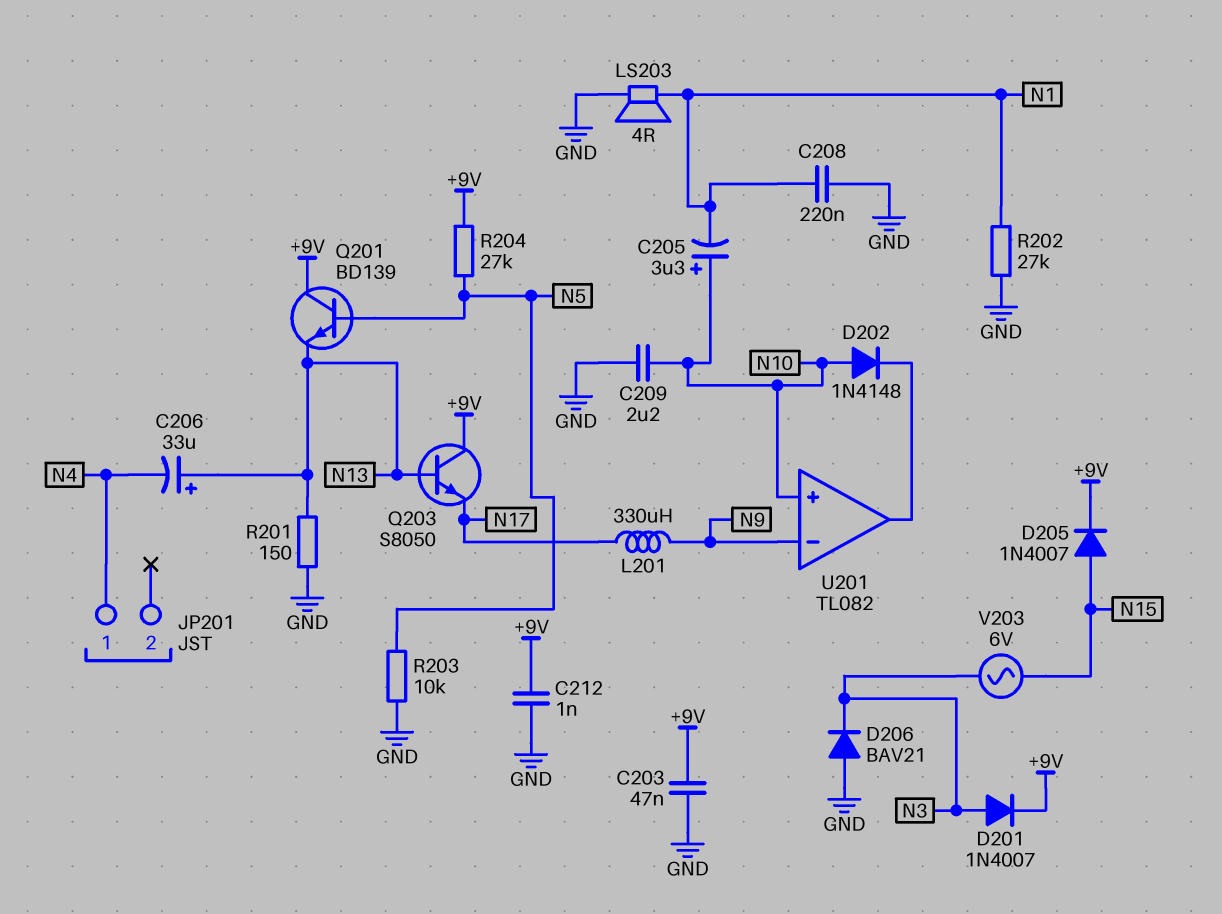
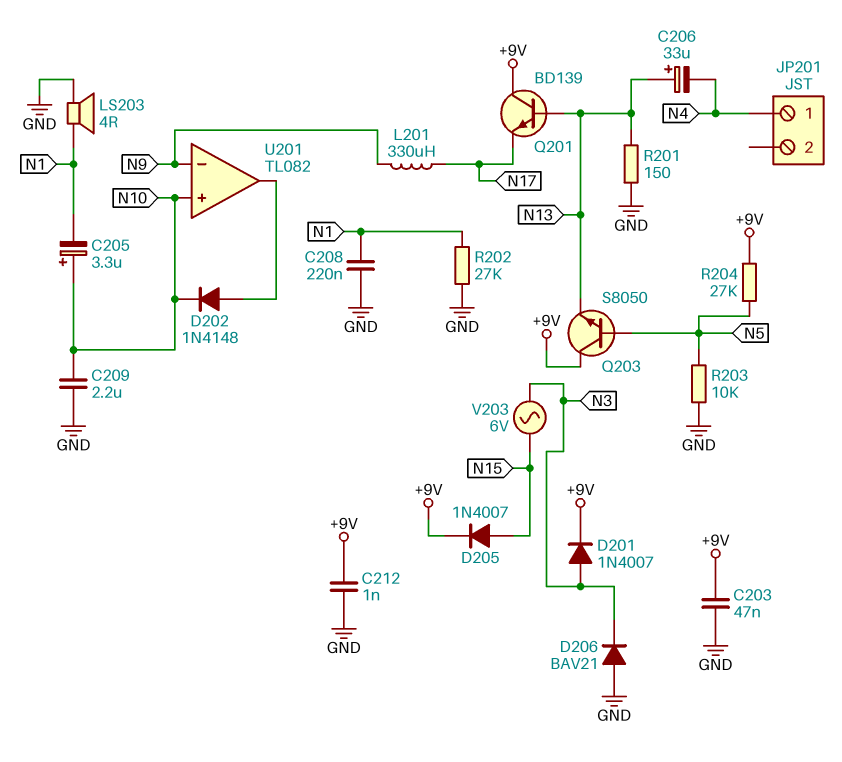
D202: diode 1N4148 (A N10, K U201/out) -> diode 1N4148 (A U201/out, K N10)
Q201: NPN BD139 (B N5, C +9V, E N13) -> NPN BD139 (B N13, C +9V, E N17)
Q203: NPN S8050 (B N13, C +9V, E N17) -> NPN S8050 (B N5, C +9V, E N13)

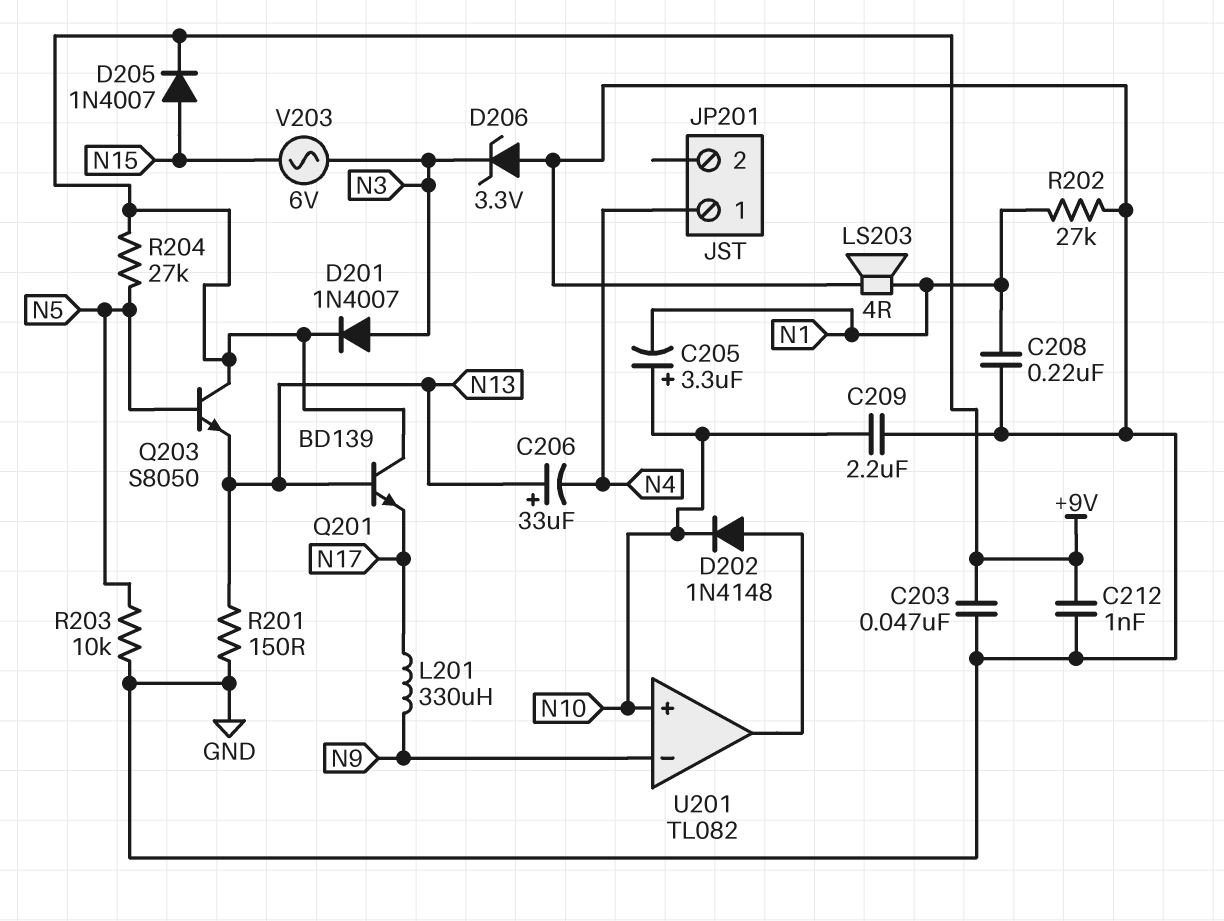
D206: diode BAV21 (A GND, K N3) -> zener 3.3V (A GND, K N3)

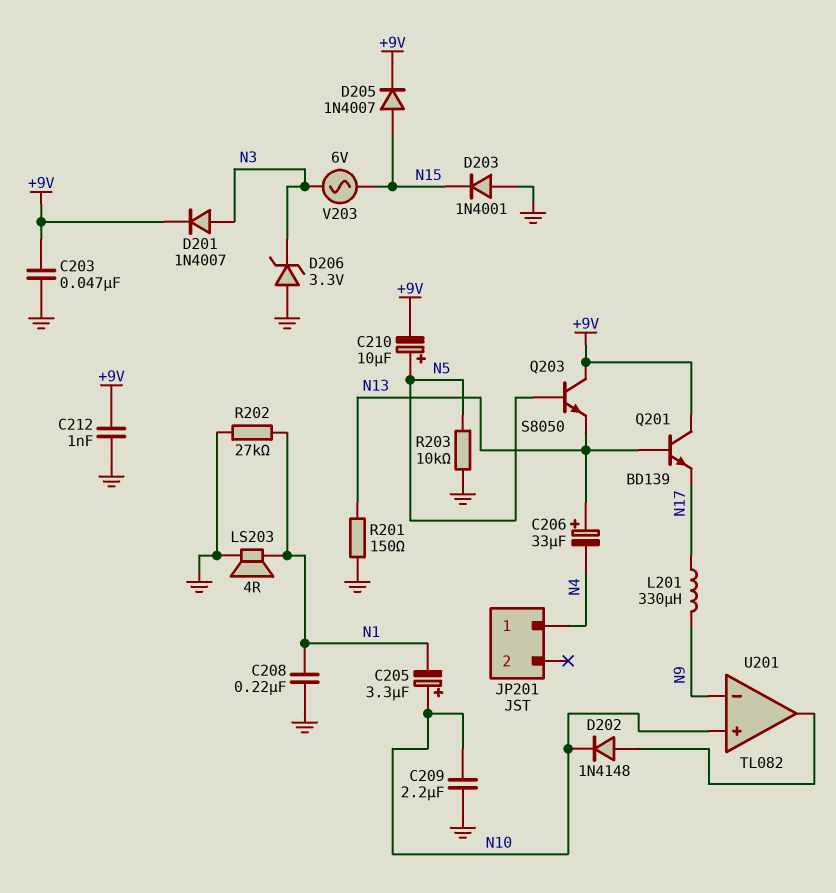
C210: none -> 10uF (plus N5, minus +9V)
D203: none -> diode 1N4001 (A GND, K N15)
R204: 27k (+9V, N5) -> none

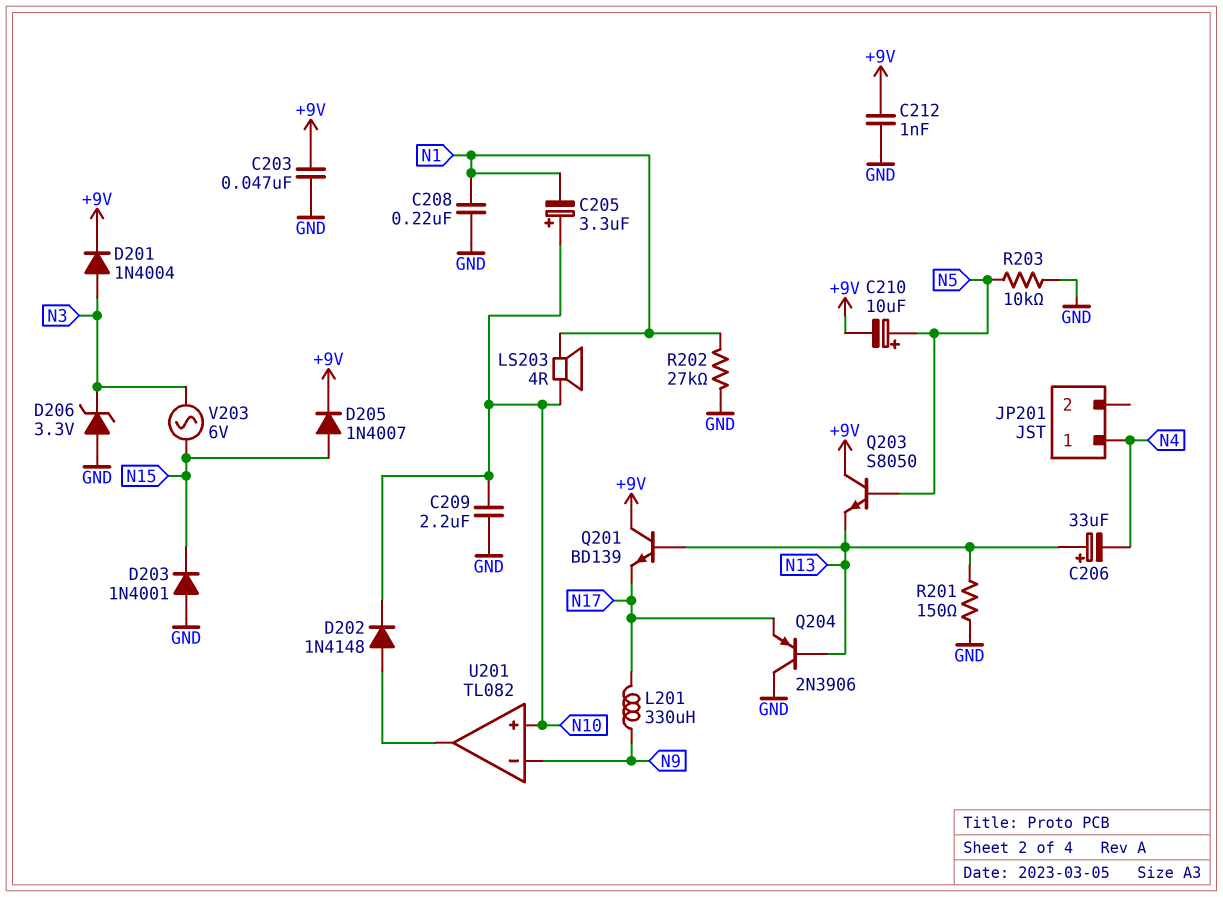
D201: diode 1N4007 (A N3, K +9V) -> diode 1N4004 (A N3, K +9V)
LS203: speaker 4R (GND, N1) -> speaker 4R (N1, N10)
Q204: none -> PNP 2N3906 (B N13, C GND, E N17)

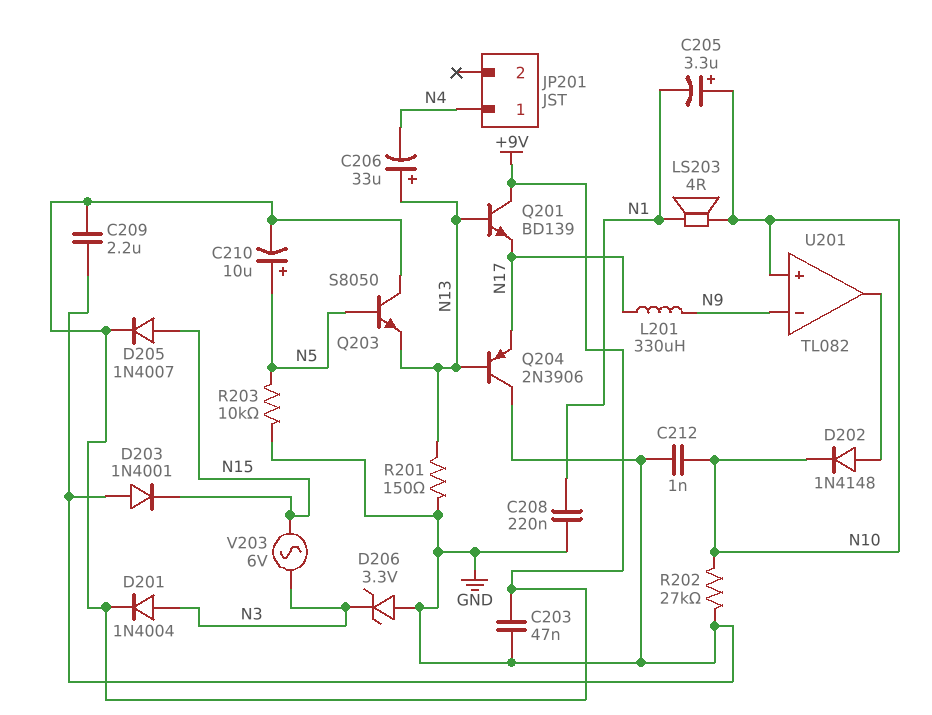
C209: 2.2uF (GND, N10) -> 2.2uF (+9V, GND)
C212: 1nF (+9V, GND) -> 1nF (GND, N10)
R202: 27k (GND, N1) -> 27k (GND, N10)

